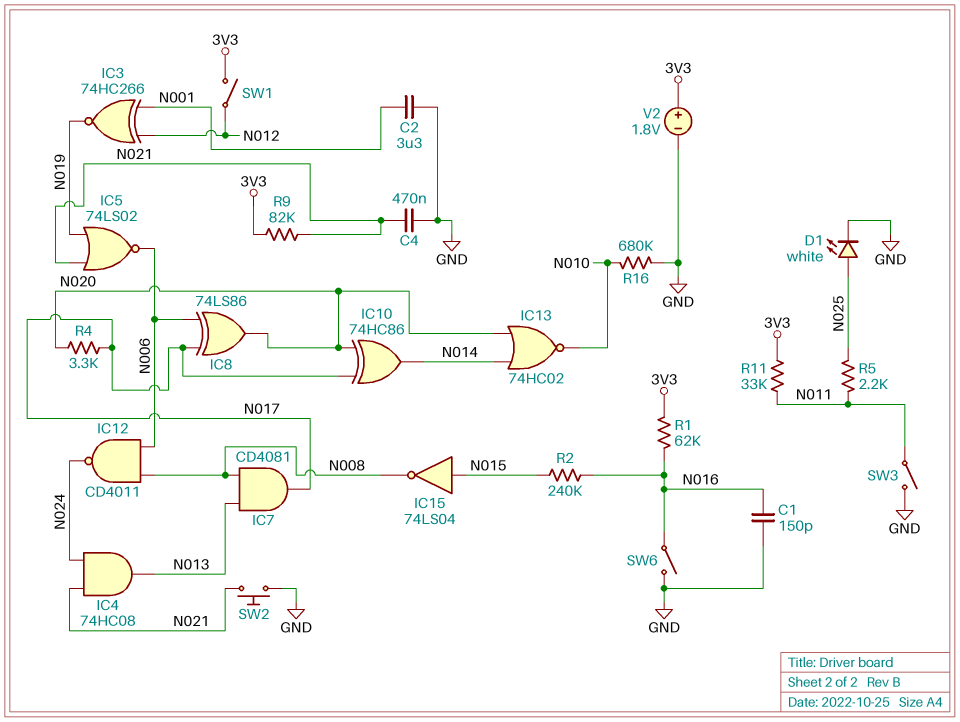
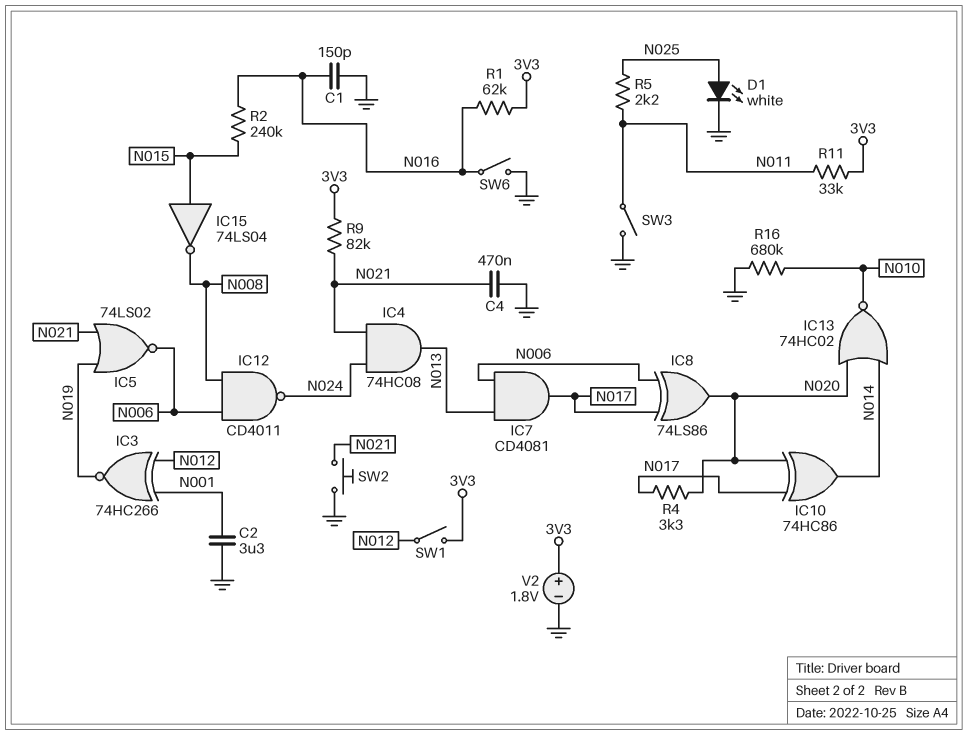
IC7: AND CD4081 (in N008, in N013, out N017) -> AND CD4081 (in N006, in N013, out N017)

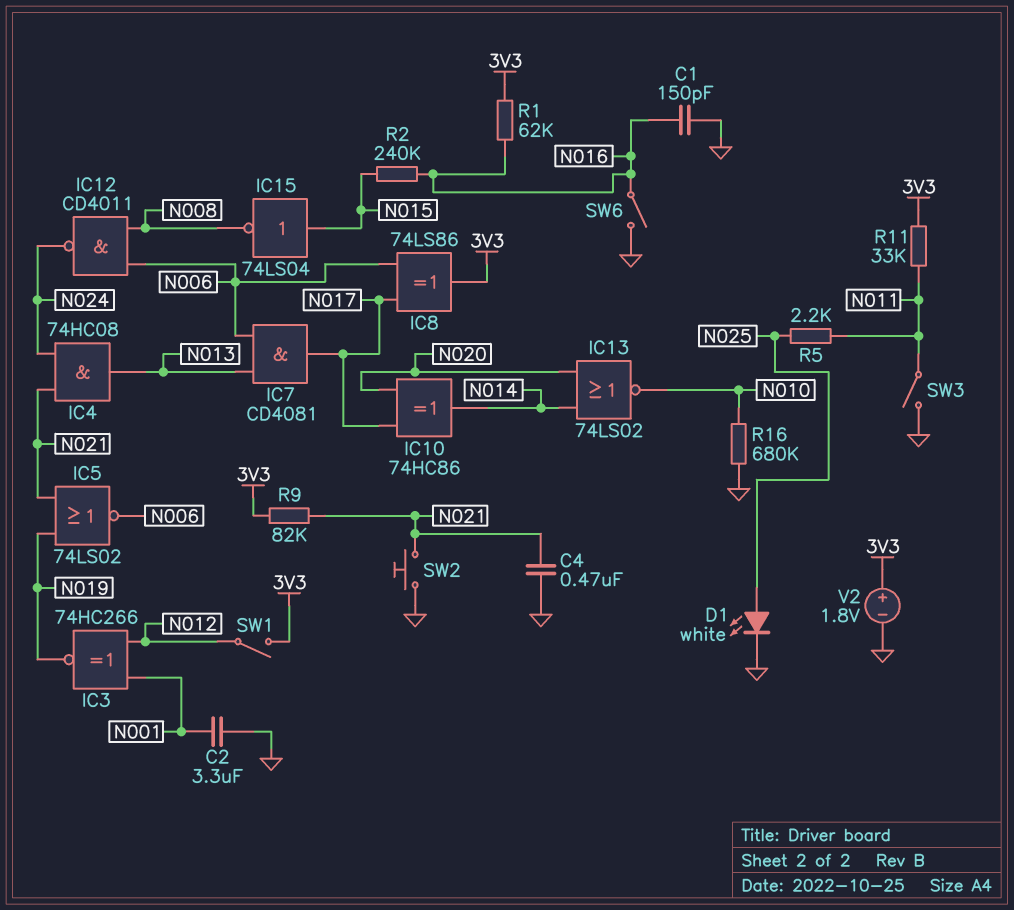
IC8: XOR 74LS86 (in N006, in N017, out N020) -> XOR 74LS86 (in N006, in N017, out 3V3)
IC13: NOR 74HC02 (in N014, in N020, out N010) -> NOR 74LS02 (in N014, in N020, out N010)
R4: 3.3k (N017, N020) -> none

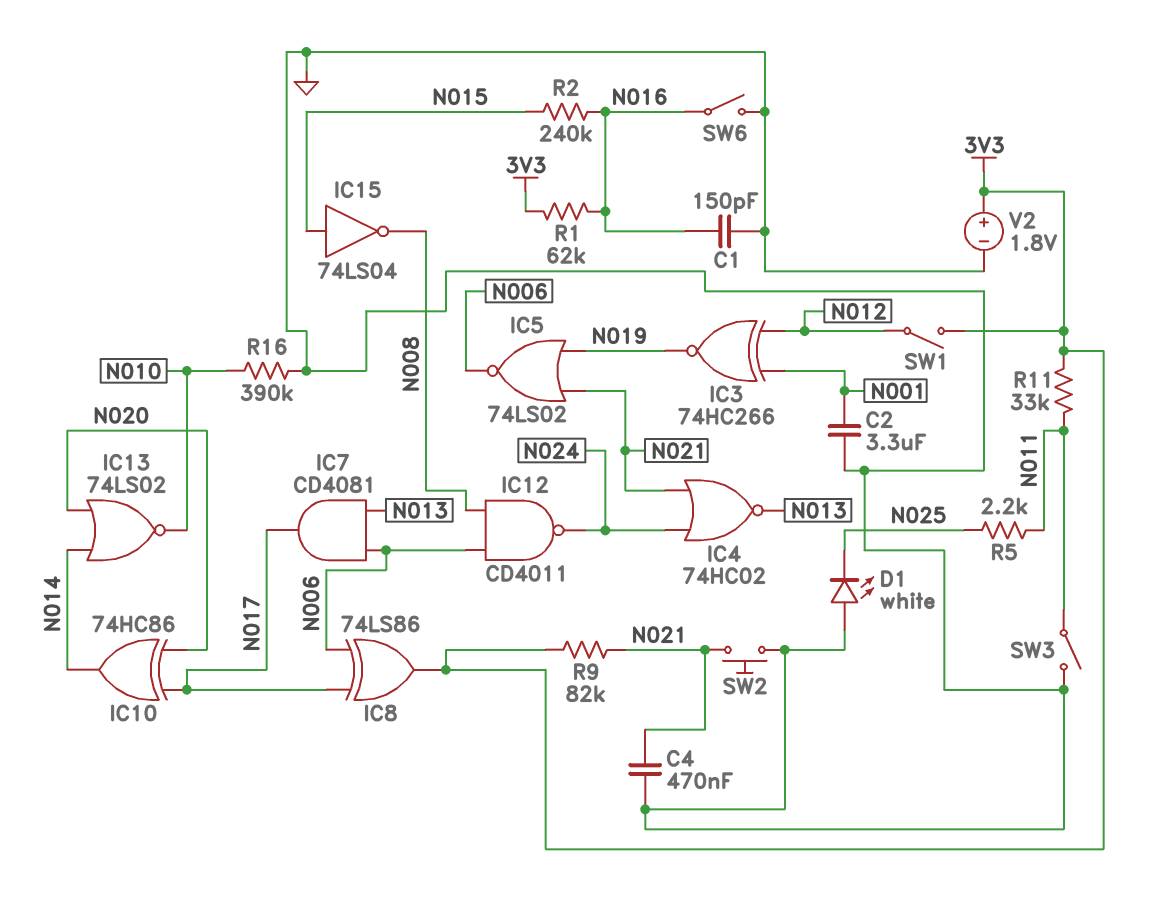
D1: LED white (A N025, K GND) -> LED white (A GND, K N025)
IC4: AND 74HC08 (in N021, in N024, out N013) -> NOR 74HC02 (in N021, in N024, out N013)
R16: 680k (GND, N010) -> 390k (GND, N010)

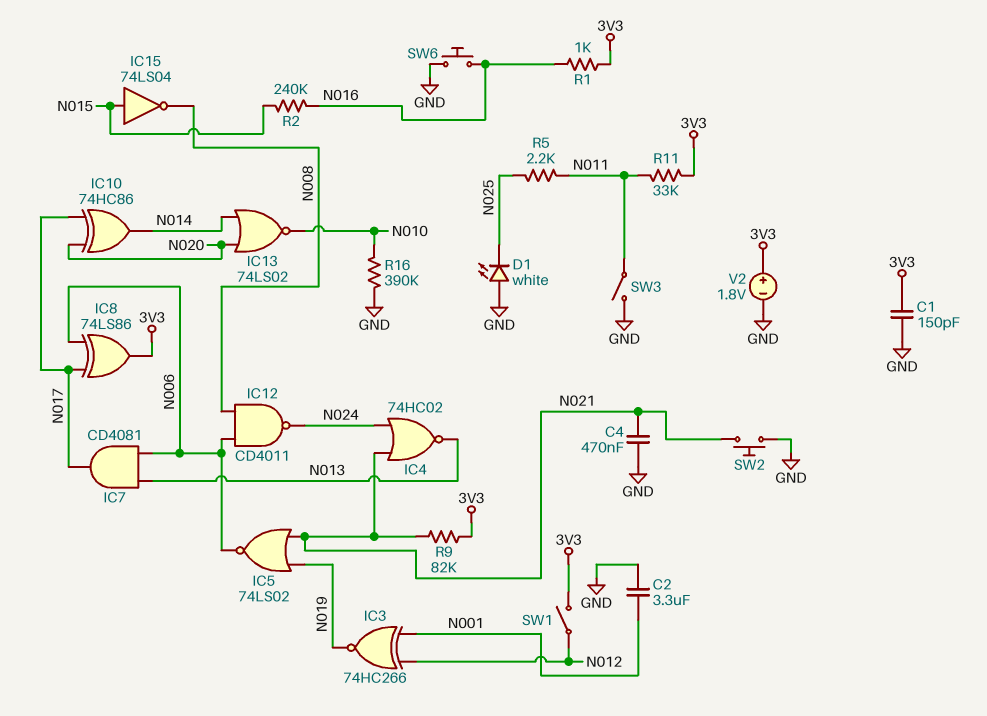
C1: 150pF (GND, N016) -> 150pF (3V3, GND)
R1: 62k (3V3, N016) -> 1k (3V3, N016)
SW6: switch (GND, N016) -> button (GND, N016)

